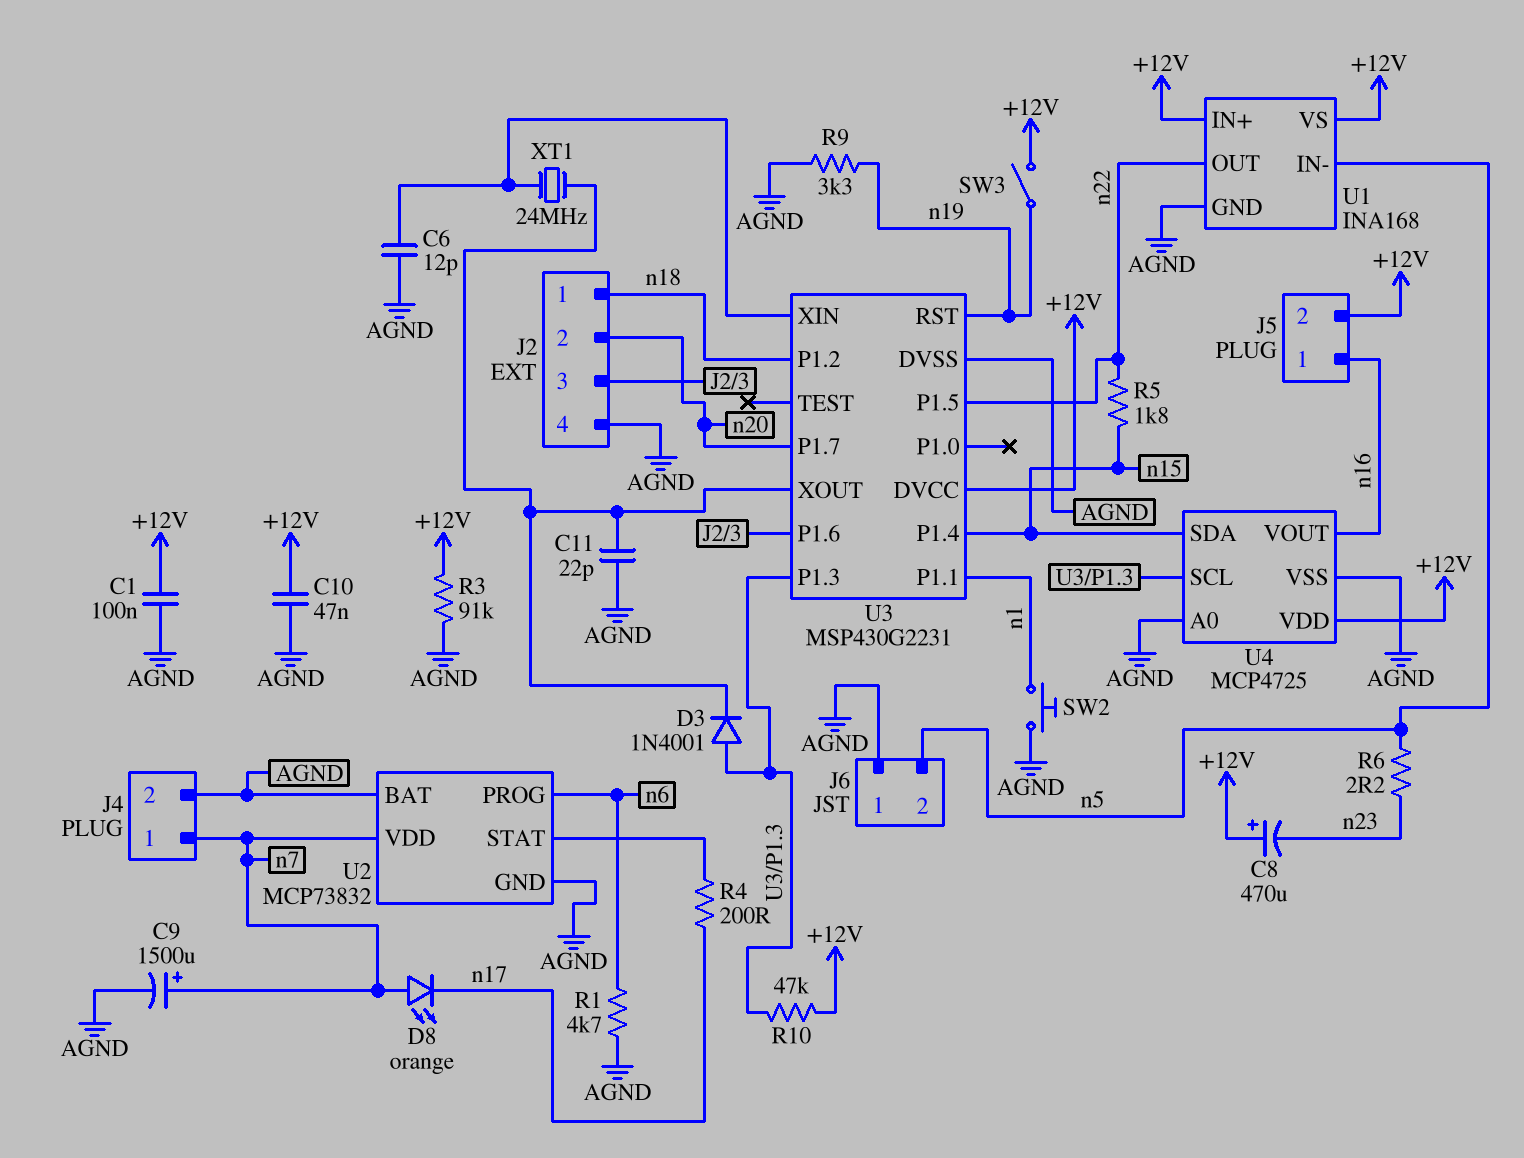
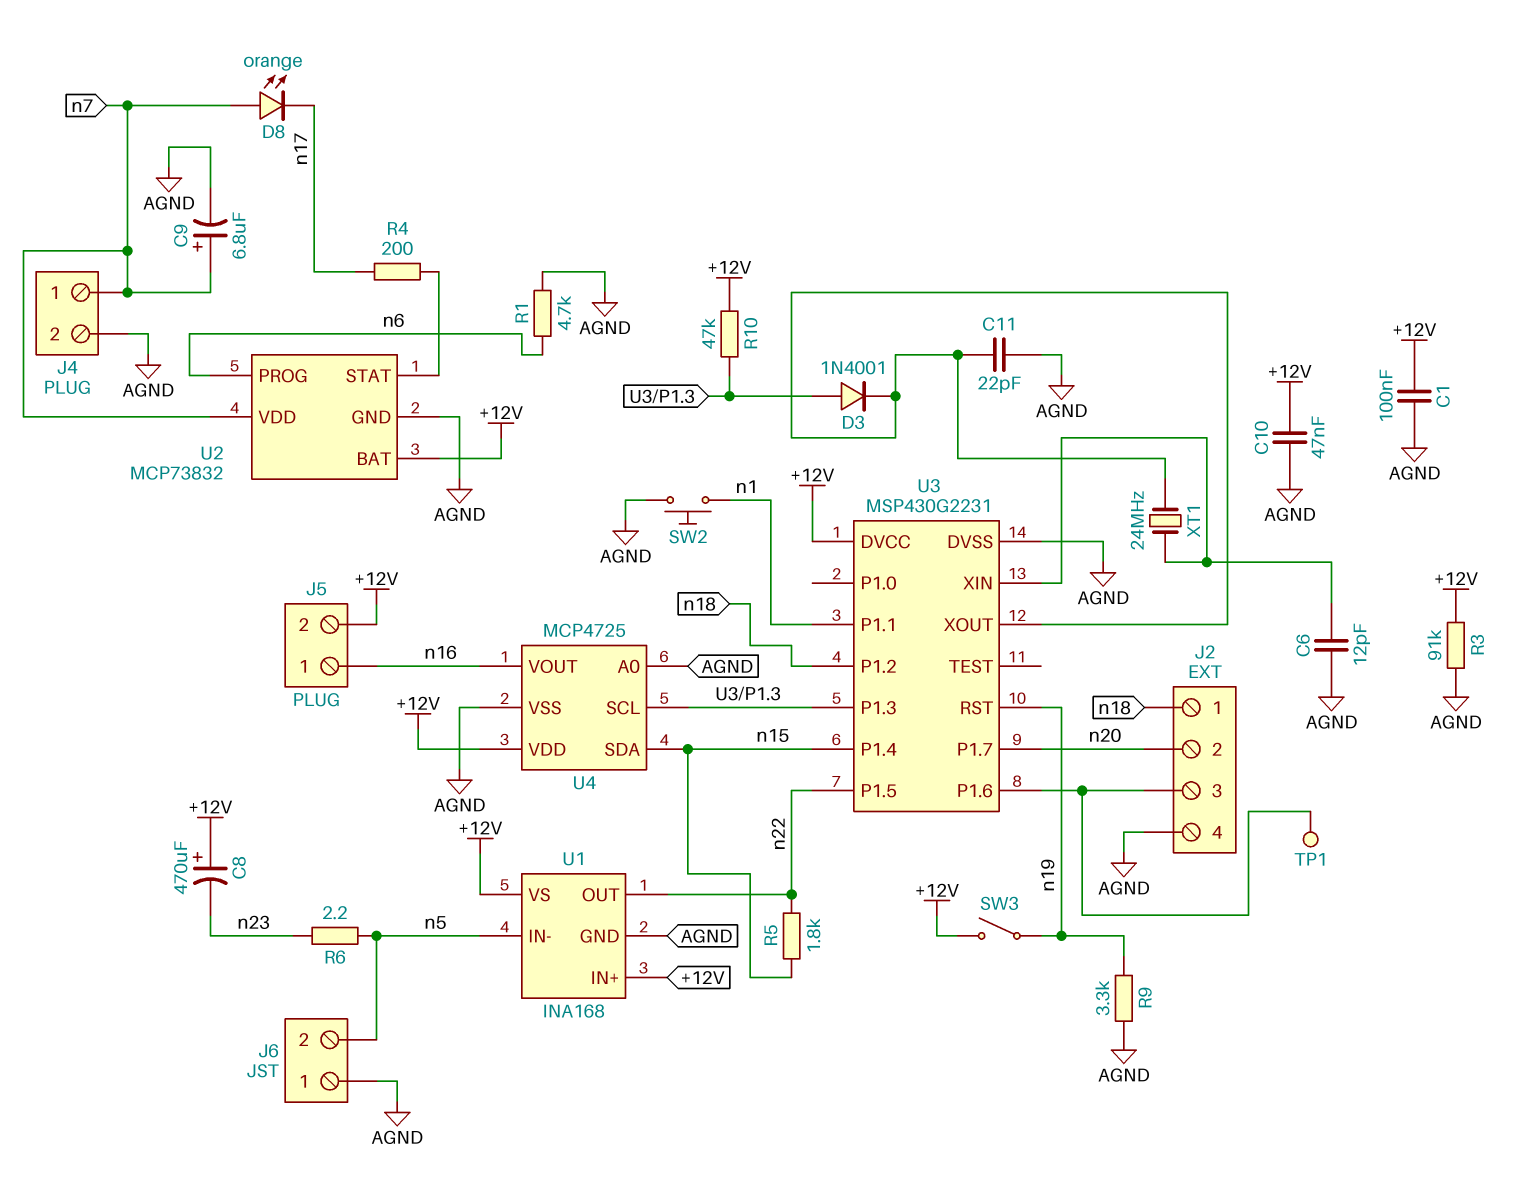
C9: 1500uF (plus n7, minus AGND) -> 6.8uF (plus n7, minus AGND)
TP1: none -> test point (J2/3)
U2 pin BAT: AGND -> +12V

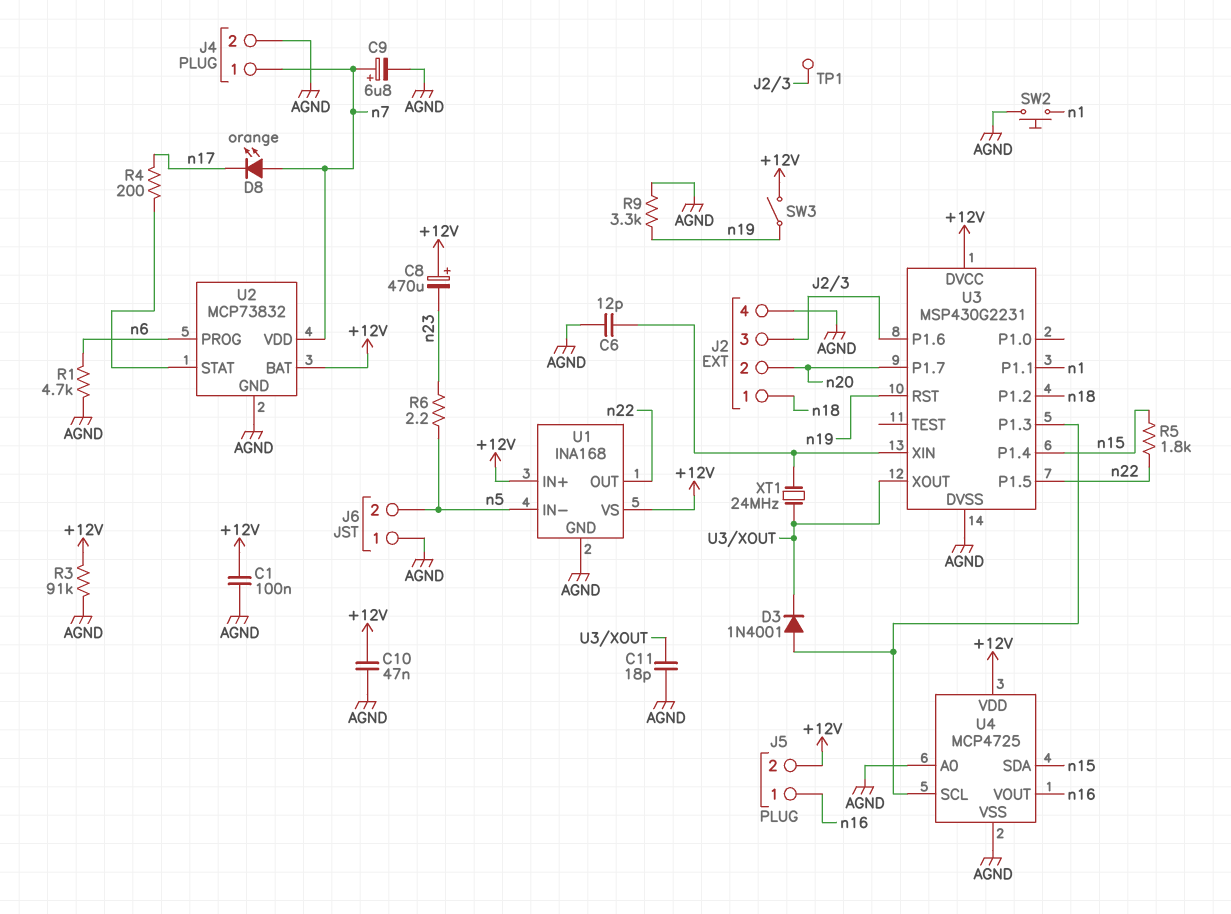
C11: 22pF (AGND, U3/XOUT) -> 18pF (AGND, U3/XOUT)
R10: 47k (+12V, U3/P1.3) -> none

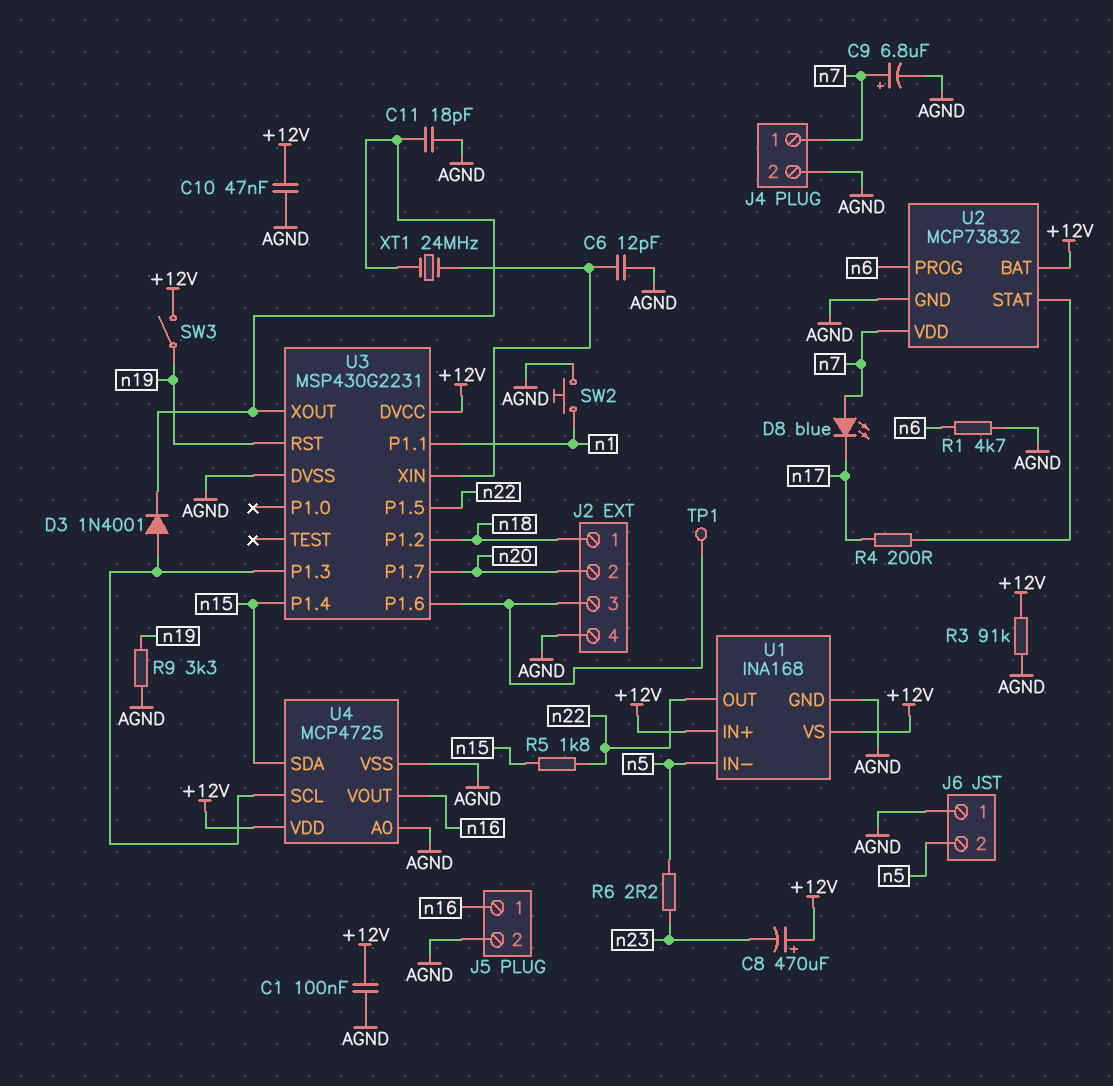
D8: LED orange (A n7, K n17) -> LED blue (A n7, K n17)
J5 pin 2: +12V -> AGND

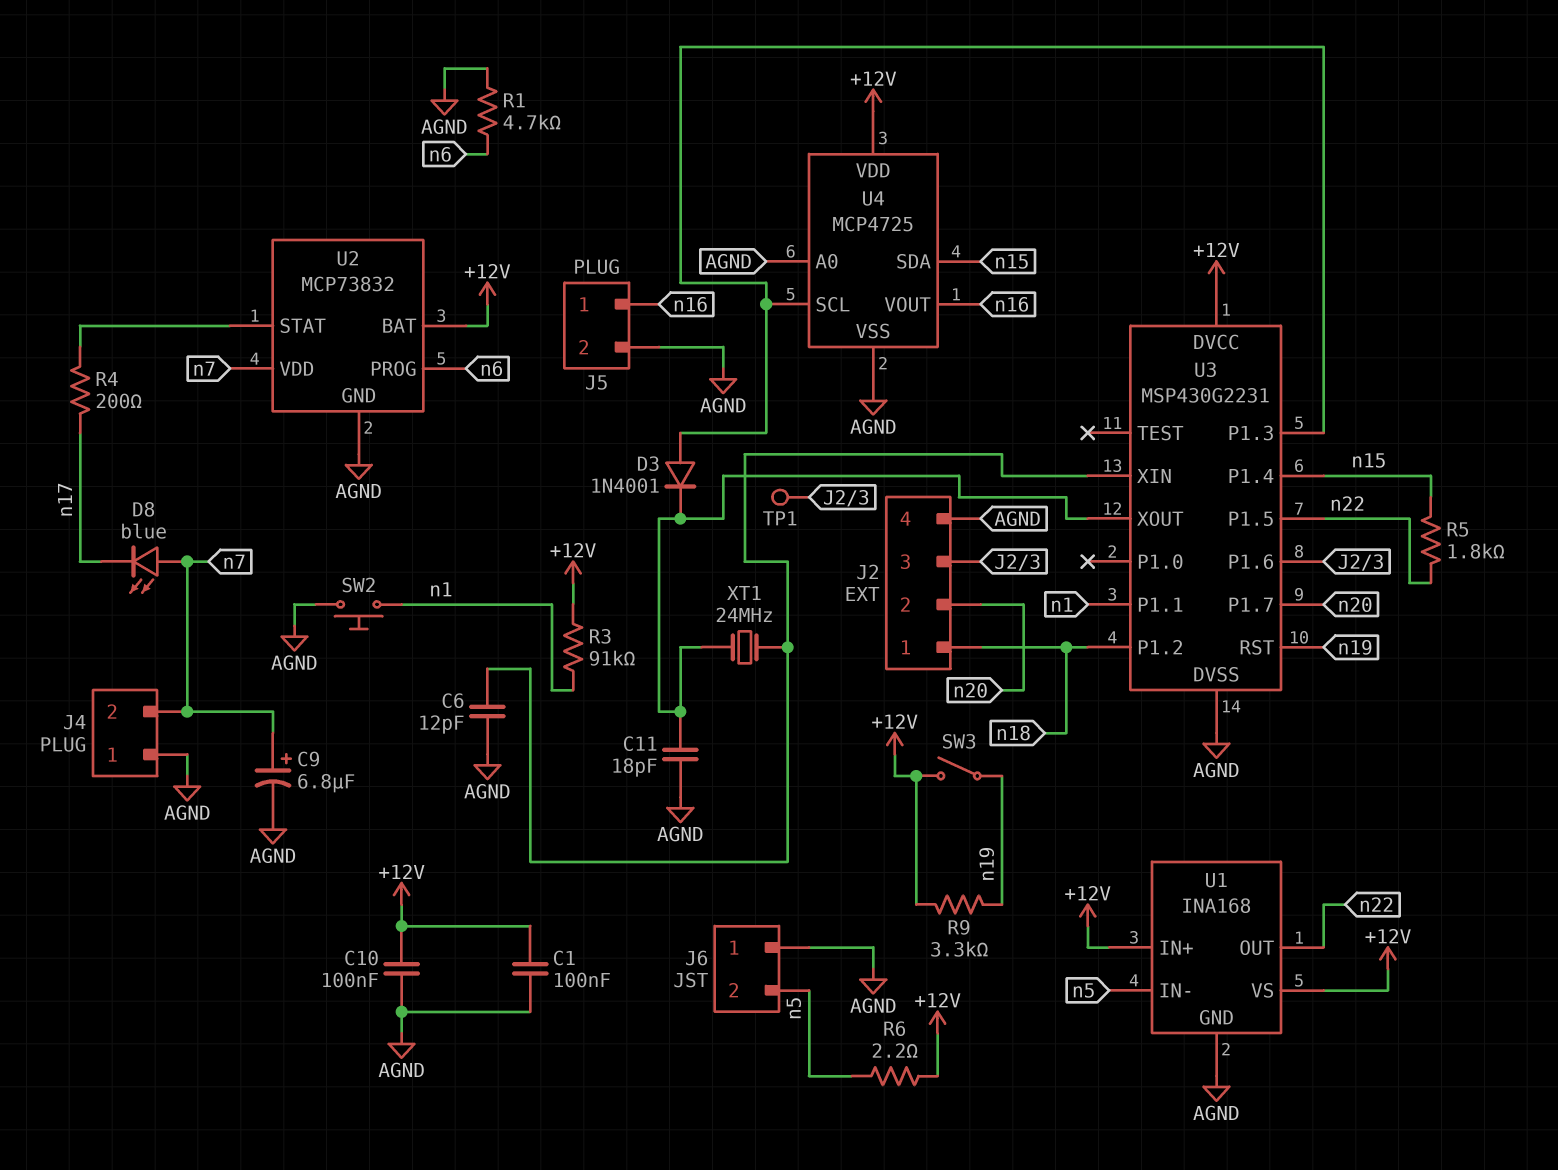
C8: 470uF (plus +12V, minus n23) -> none
C10: 47nF (+12V, AGND) -> 100nF (+12V, AGND)
J4 pin 1: n7 -> AGND
J4 pin 2: AGND -> n7
R3: 91k (+12V, AGND) -> 91k (+12V, n1)
R6: 2.2 (n5, n23) -> 2.2 (+12V, n5)
R9: 3.3k (AGND, n19) -> 3.3k (+12V, n19)

